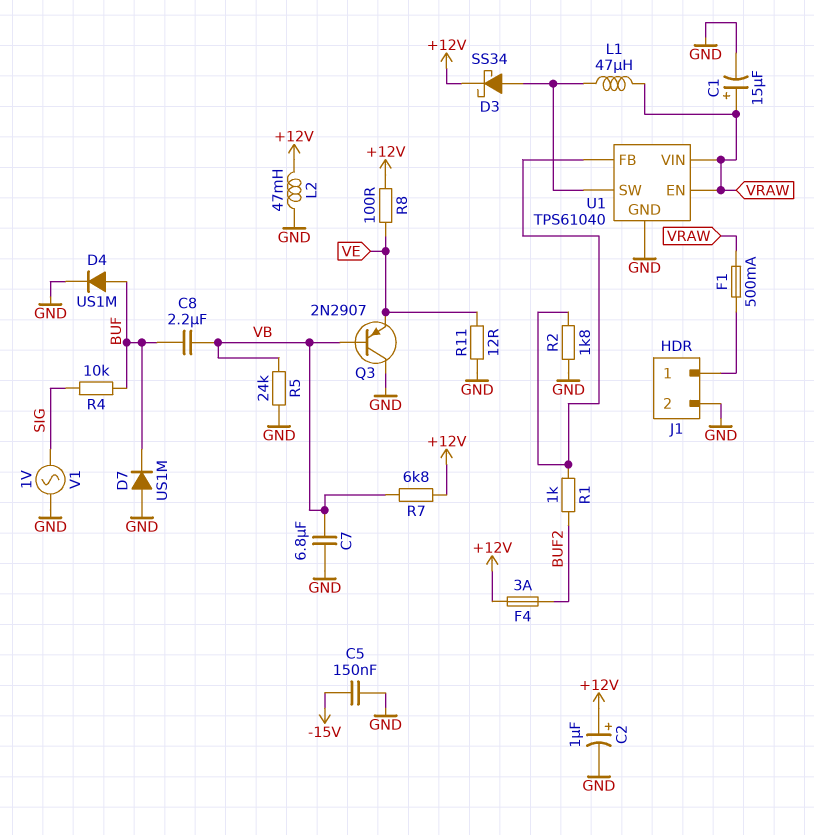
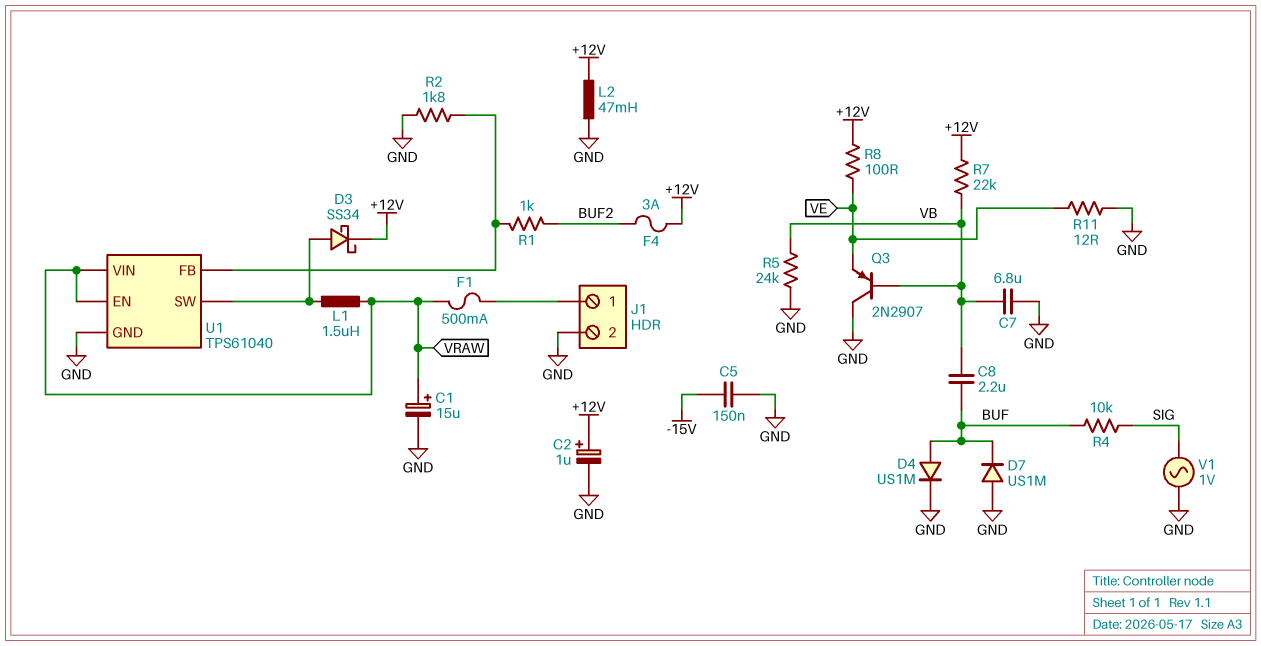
L1: 47uH (U1/SW, VRAW) -> 1.5uH (U1/SW, VRAW)
R7: 6.8k (+12V, VB) -> 22k (+12V, VB)

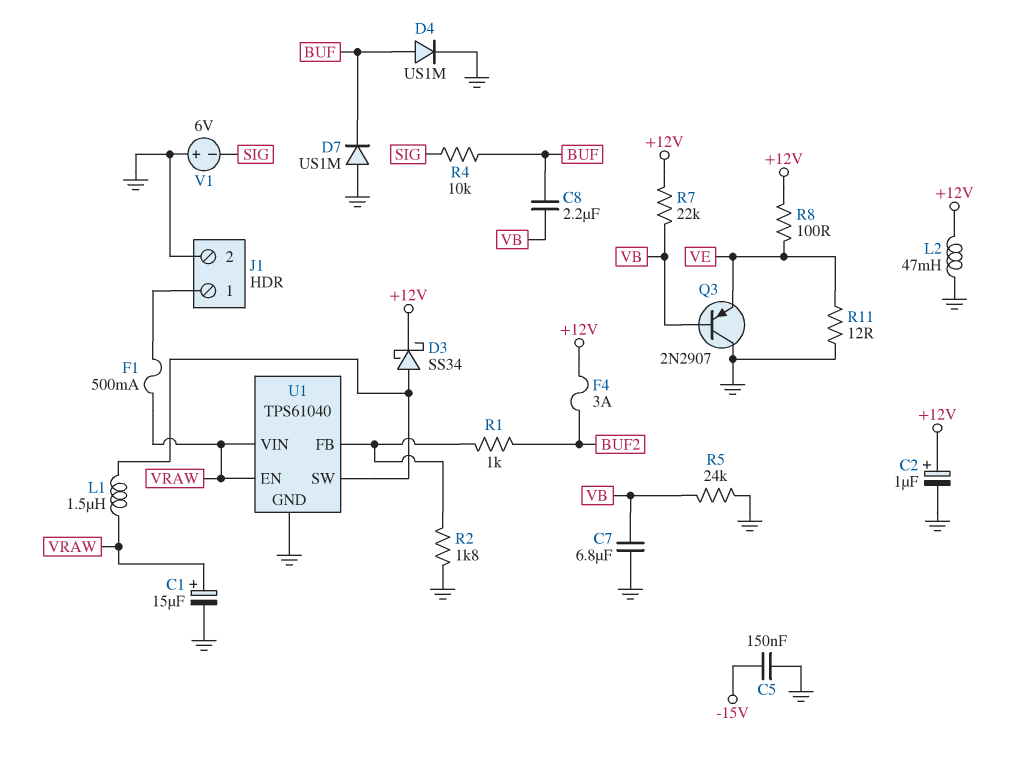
V1: AC 1V (GND, SIG) -> 6V (plus GND, minus SIG)

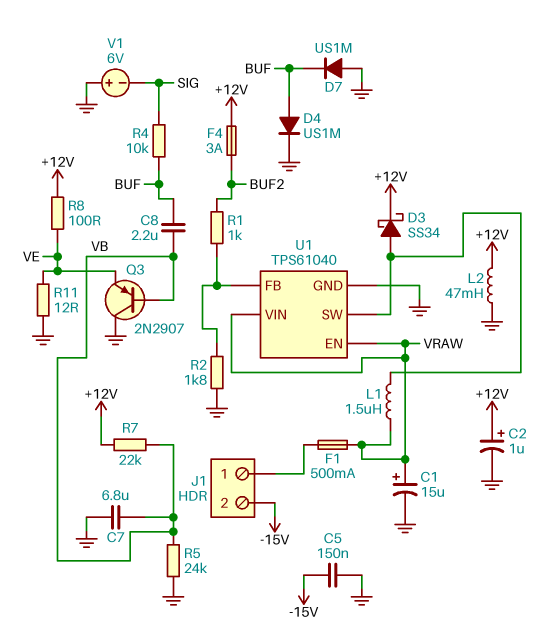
J1 pin 2: GND -> -15V

